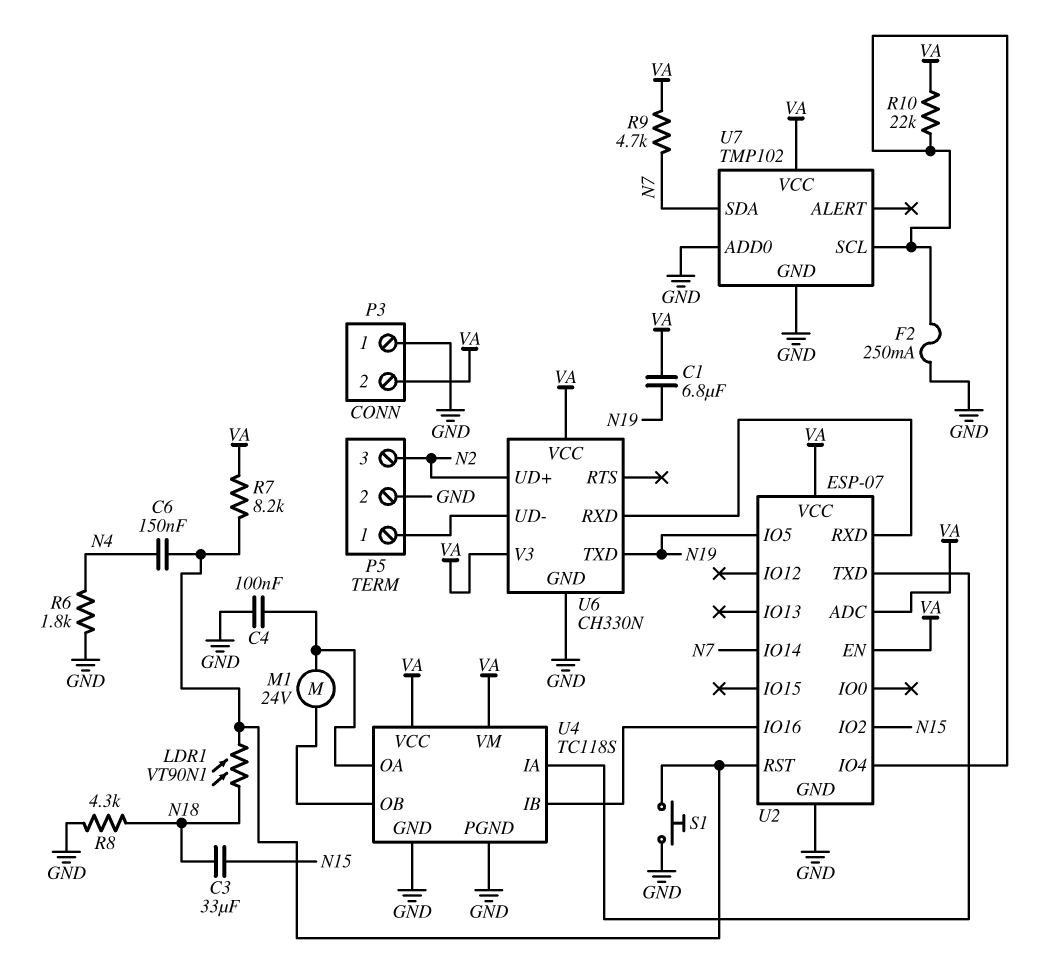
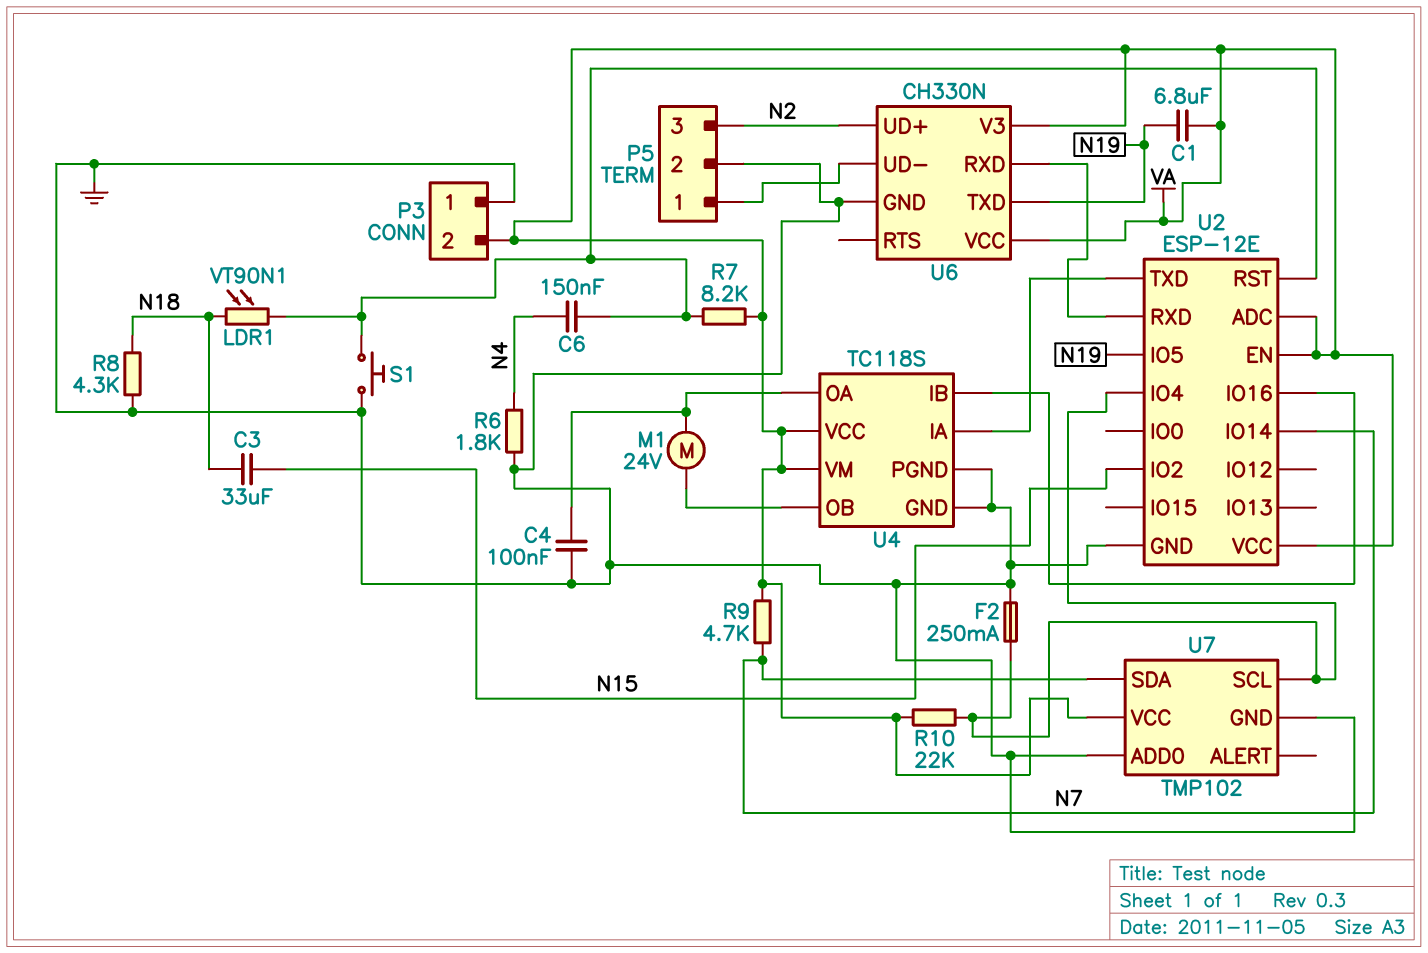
U2: ESP-07 -> ESP-12E

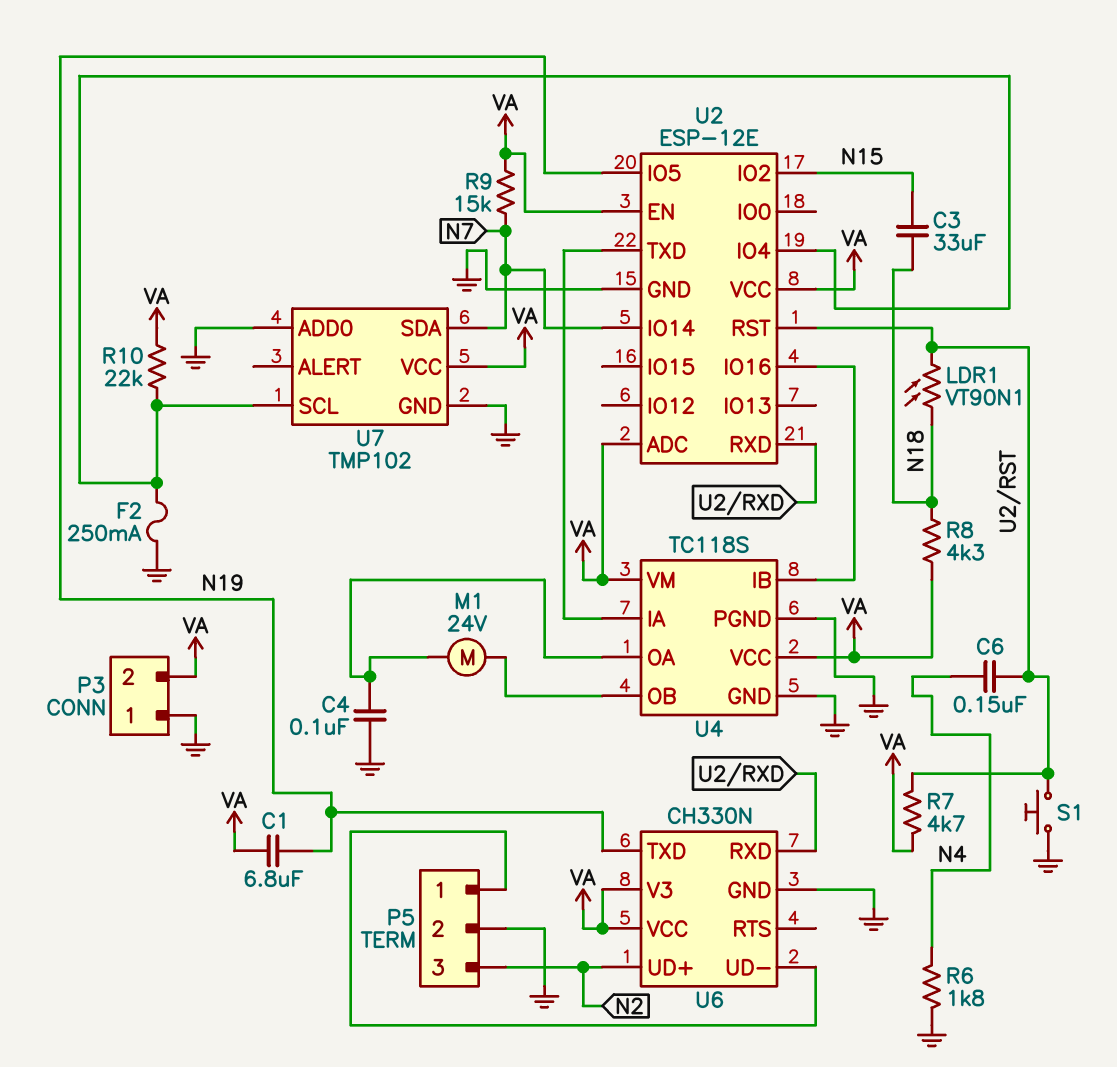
R7: 8.2k (U2/RST, VA) -> 4.7k (U2/RST, VA)
R8: 4.3k (GND, N18) -> 4.3k (N18, VA)
R9: 4.7k (N7, VA) -> 15k (N7, VA)

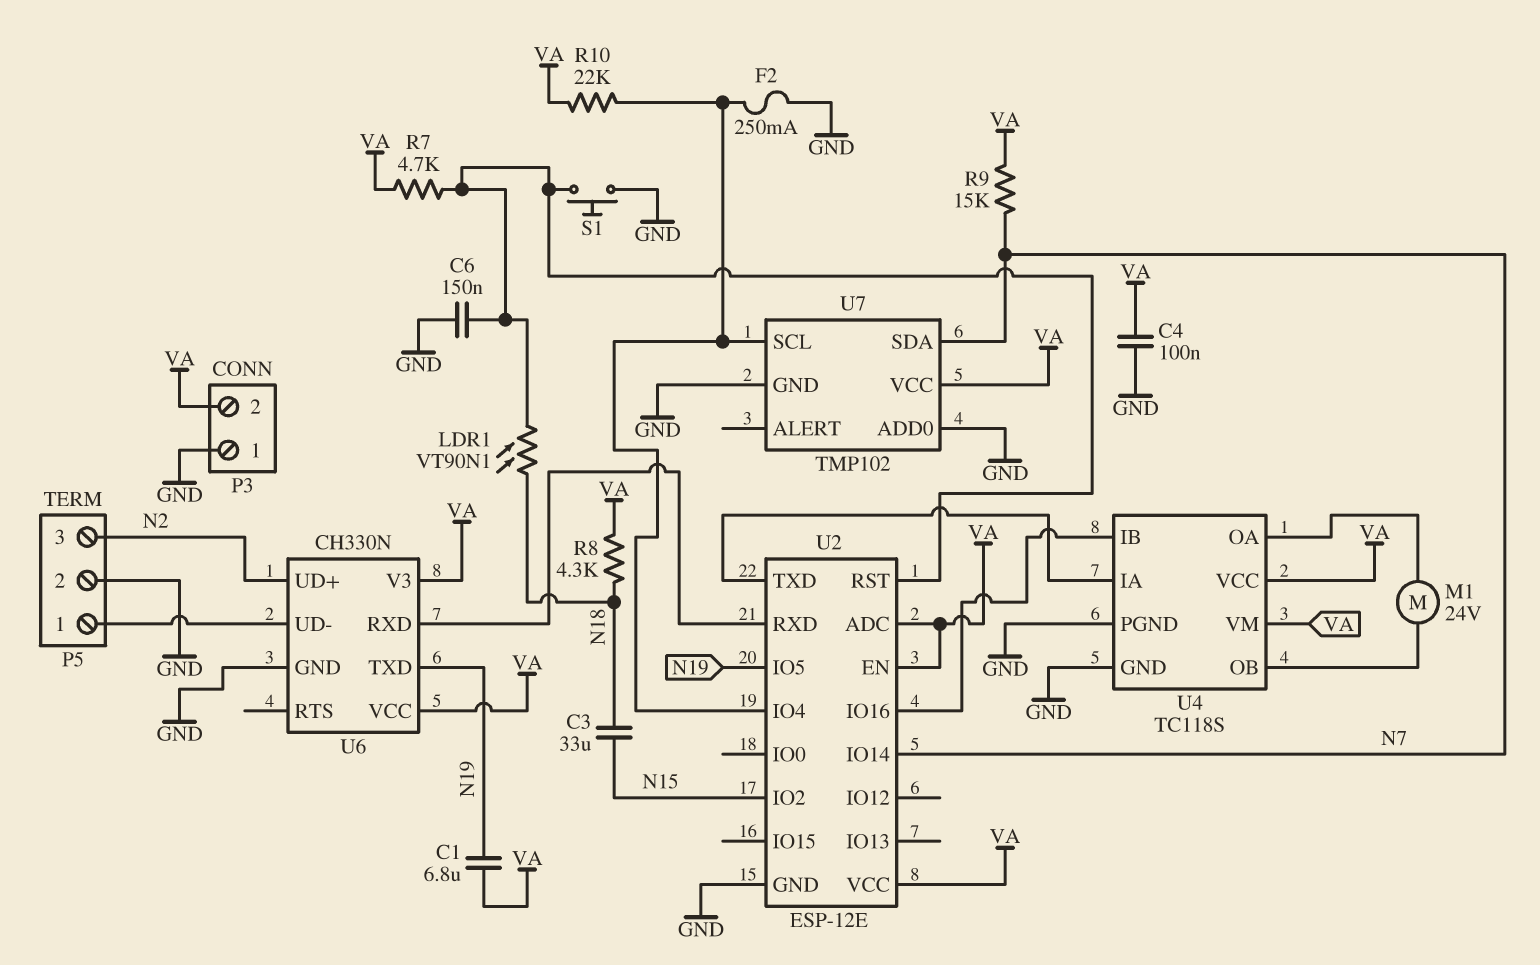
C4: 100nF (GND, U4/OA) -> 100nF (GND, VA)
C6: 150nF (N4, U2/RST) -> 150nF (GND, U2/RST)
R6: 1.8k (GND, N4) -> none

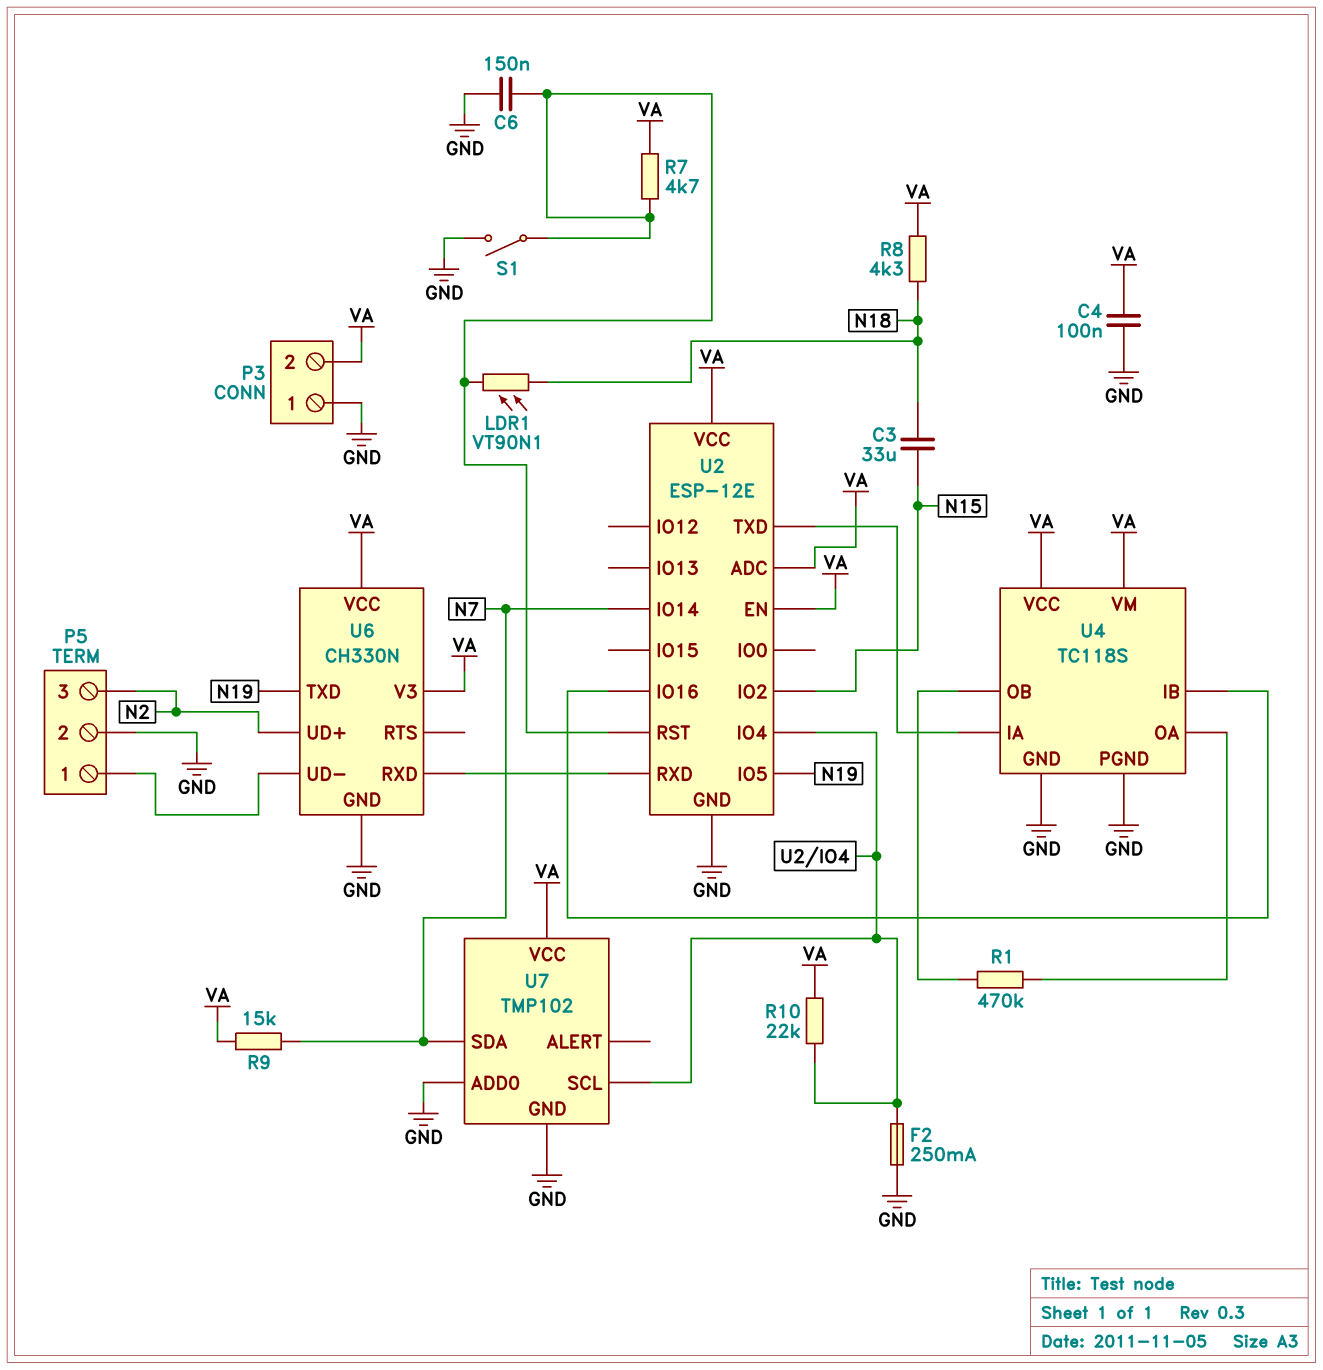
C1: 6.8uF (N19, VA) -> none
M1: motor 24V (U4/OA, U4/OB) -> none
R1: none -> 470k (U4/OA, U4/OB)
S1: button (GND, U2/RST) -> switch (GND, U2/RST)

